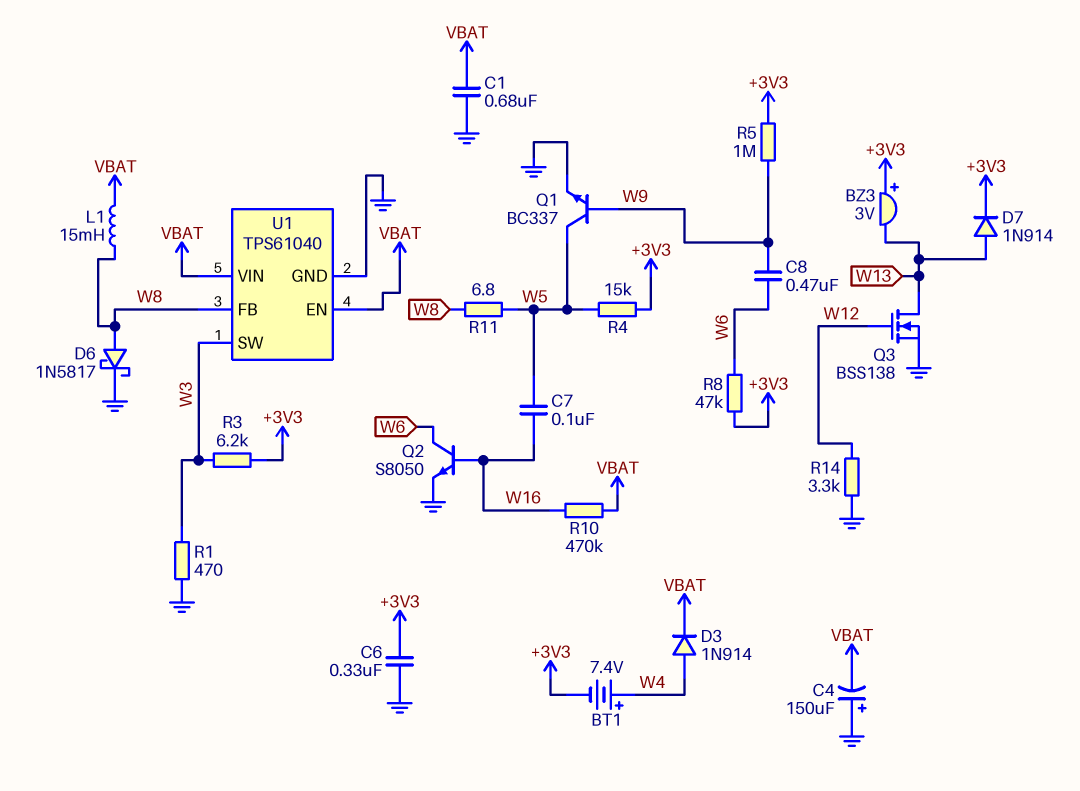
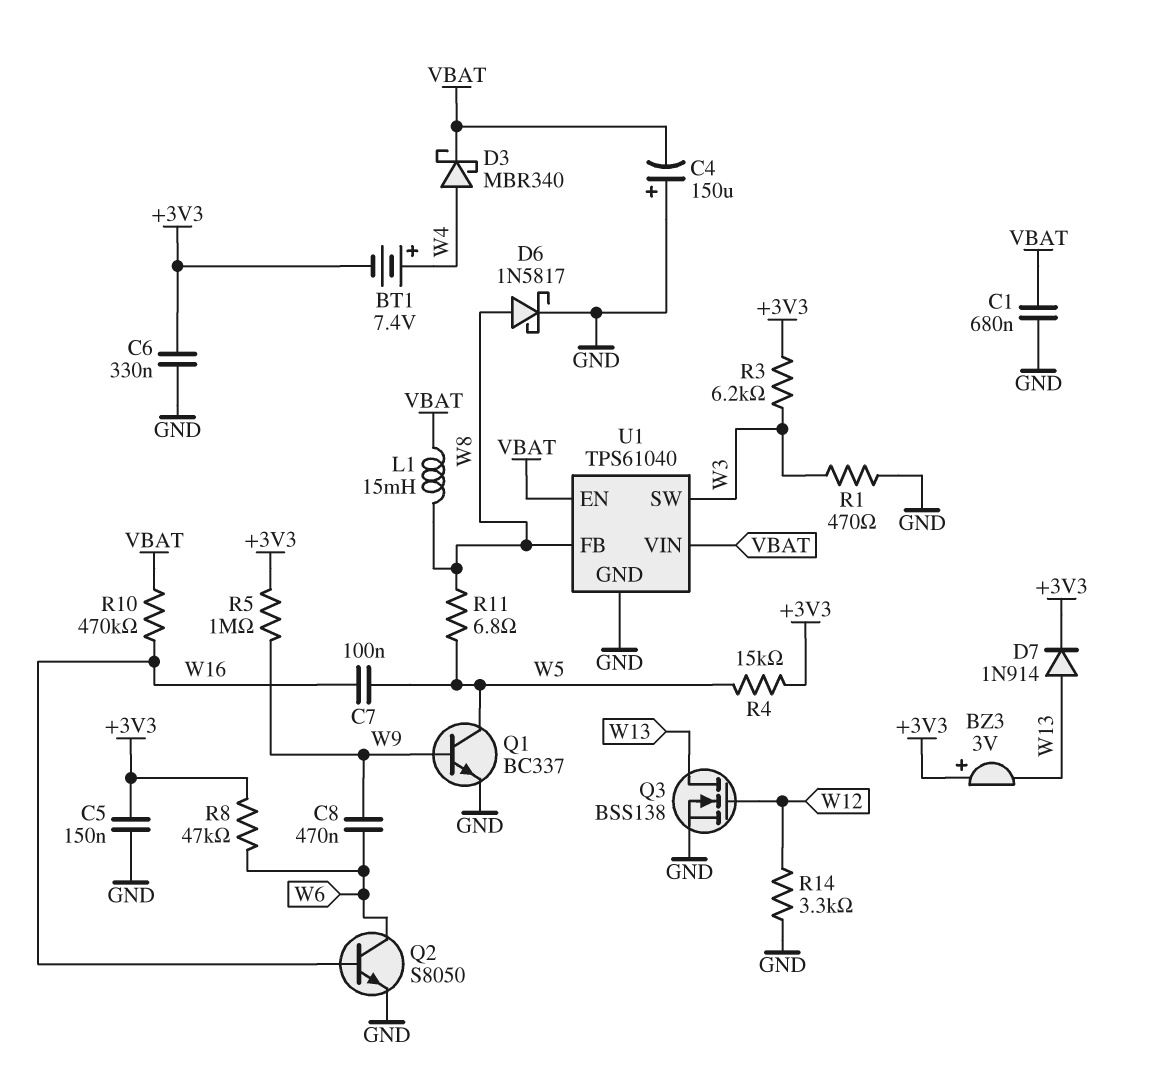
C5: none -> 150nF (+3V3, GND)
D3: diode 1N914 (A W4, K VBAT) -> schottky MBR340 (A W4, K VBAT)

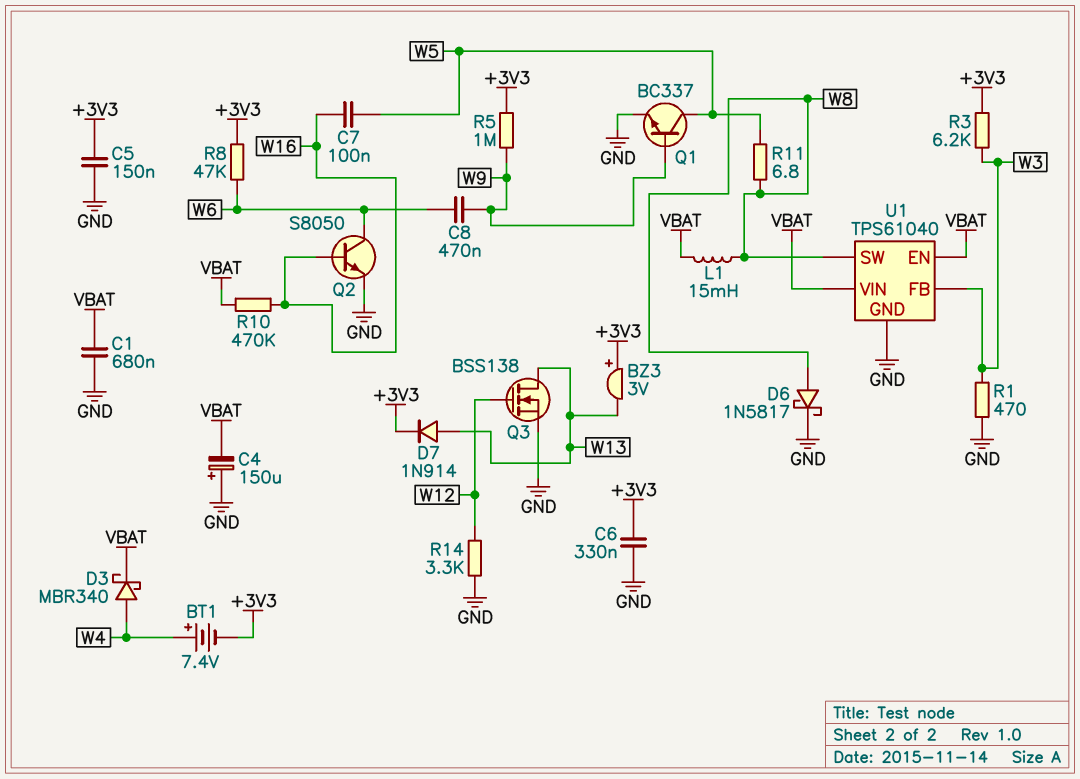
R4: 15k (+3V3, W5) -> none
U1 pin FB: W8 -> W3
U1 pin SW: W3 -> W8

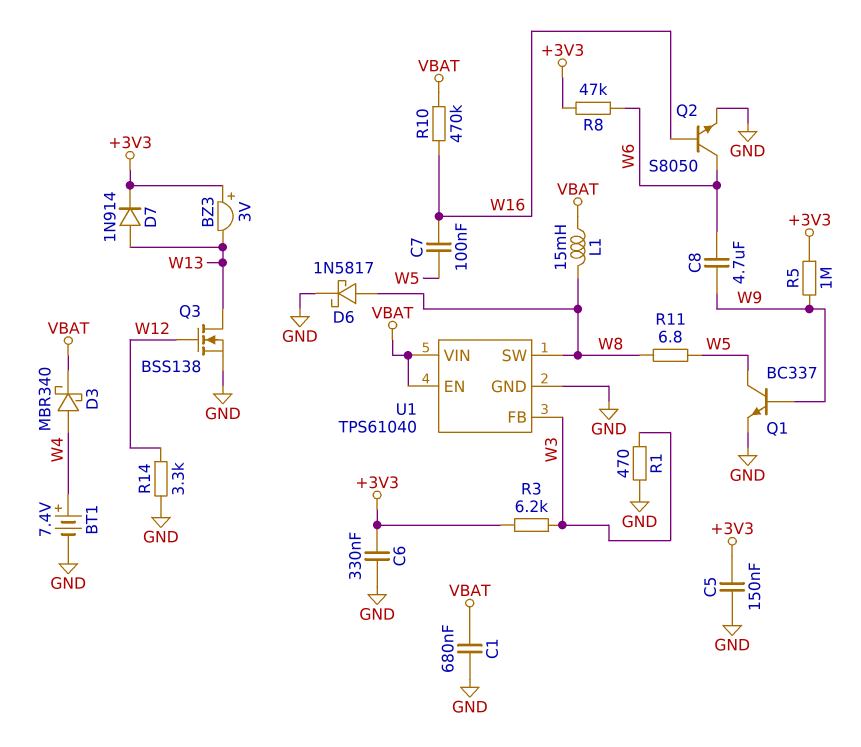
BT1: 7.4V (plus W4, minus +3V3) -> 7.4V (plus W4, minus GND)
C4: 150uF (plus GND, minus VBAT) -> none
C8: 470nF (W6, W9) -> 4.7uF (W6, W9)

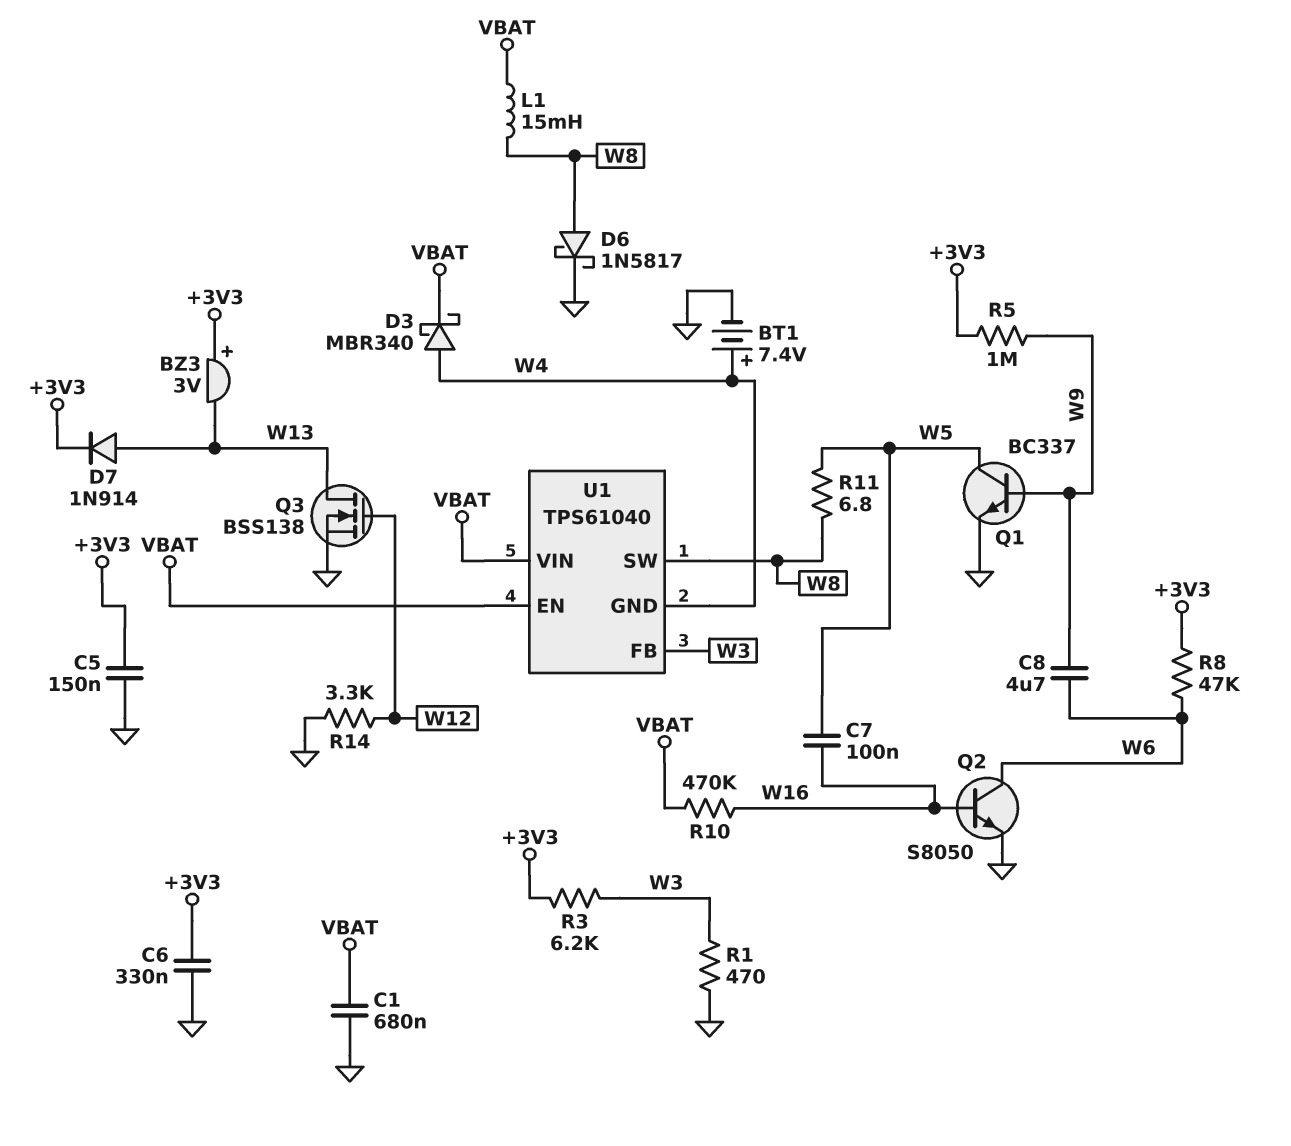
U1 pin GND: GND -> W4

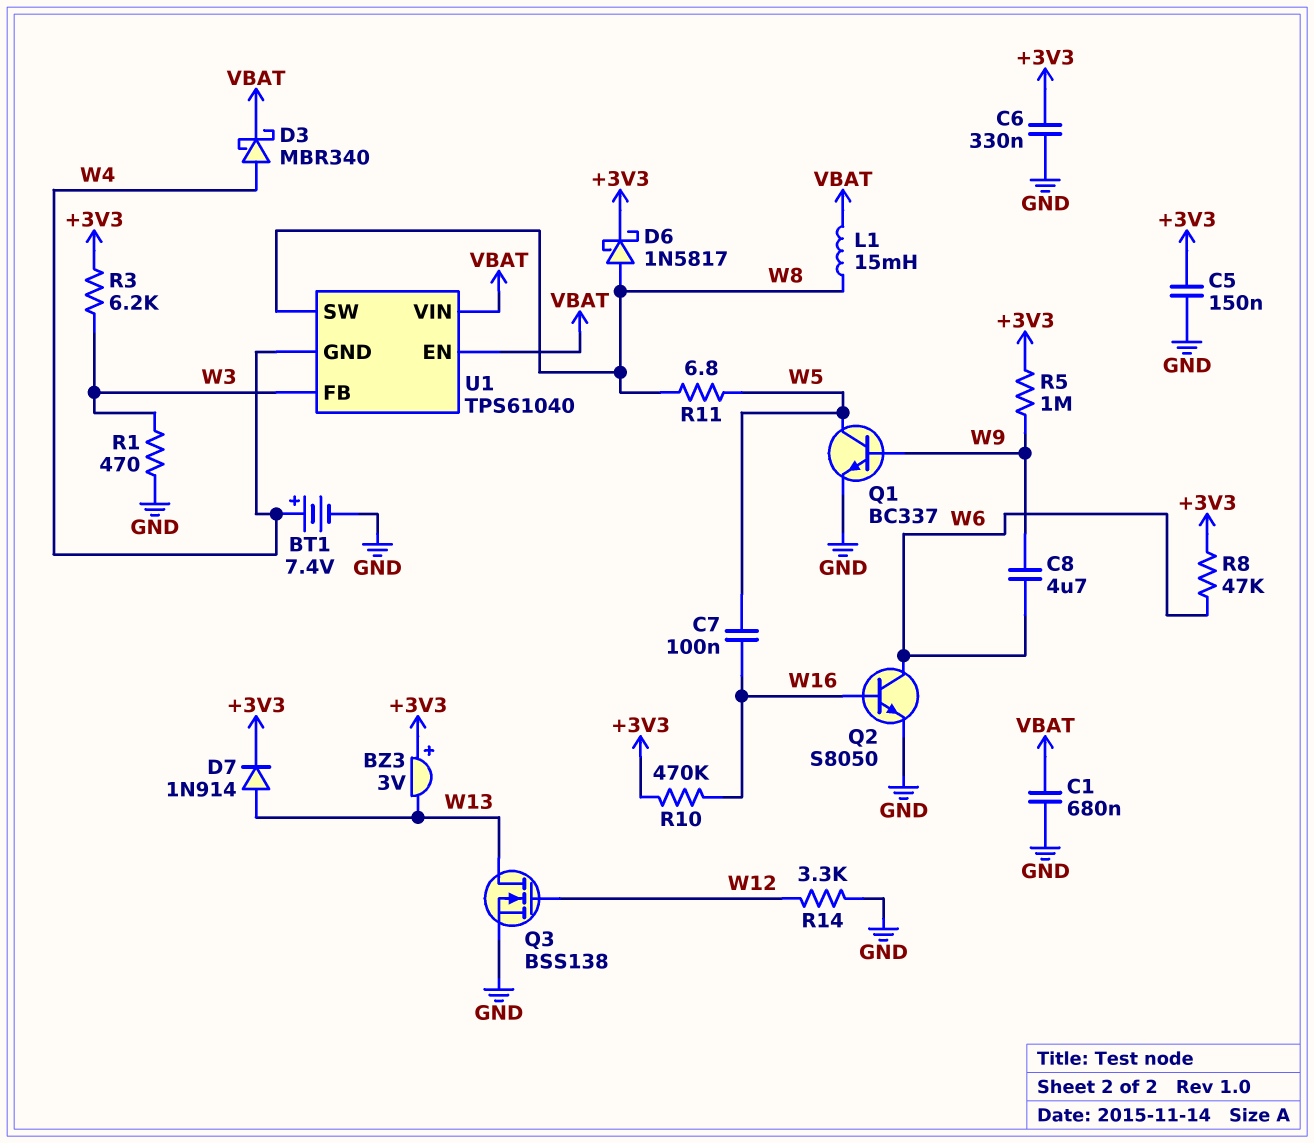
D6: schottky 1N5817 (A W8, K GND) -> schottky 1N5817 (A W8, K +3V3)
R10: 470k (VBAT, W16) -> 470k (+3V3, W16)

